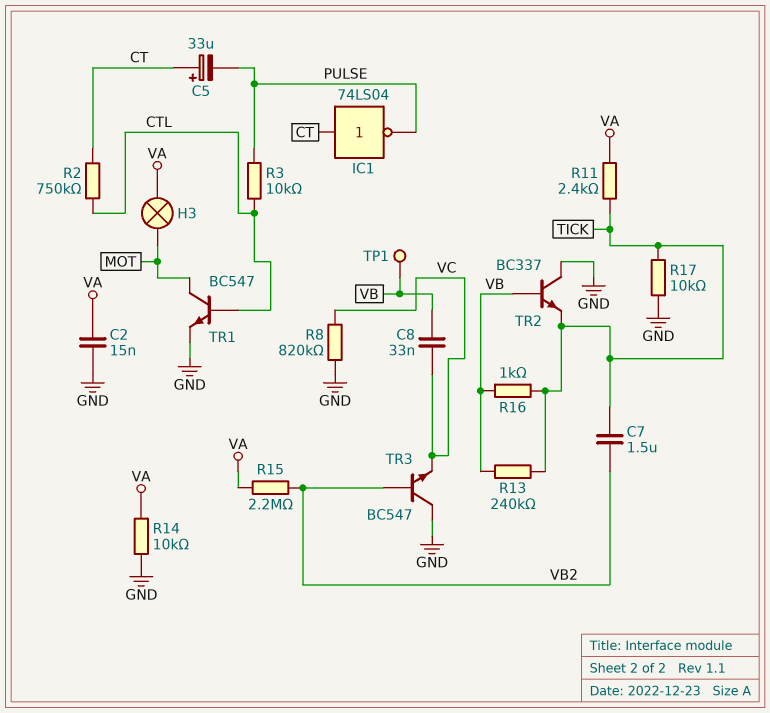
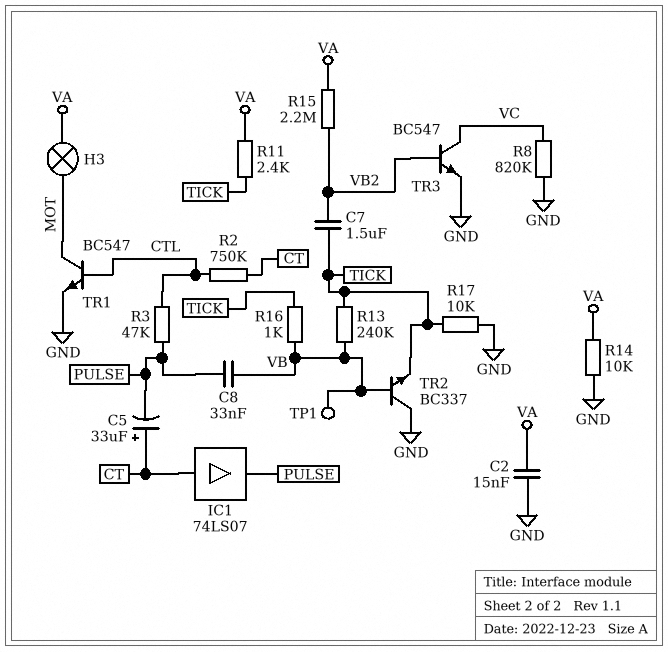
C8: 33nF (VB, VC) -> 33nF (PULSE, VB)
IC1: NOT 74LS04 (in CT, out PULSE) -> buffer 74LS07 (in CT, out PULSE)
R3: 10k (CTL, PULSE) -> 47k (CTL, PULSE)
TR3: NPN BC547 (B VB2, C GND, E VC) -> NPN BC547 (B VB2, C VC, E GND)

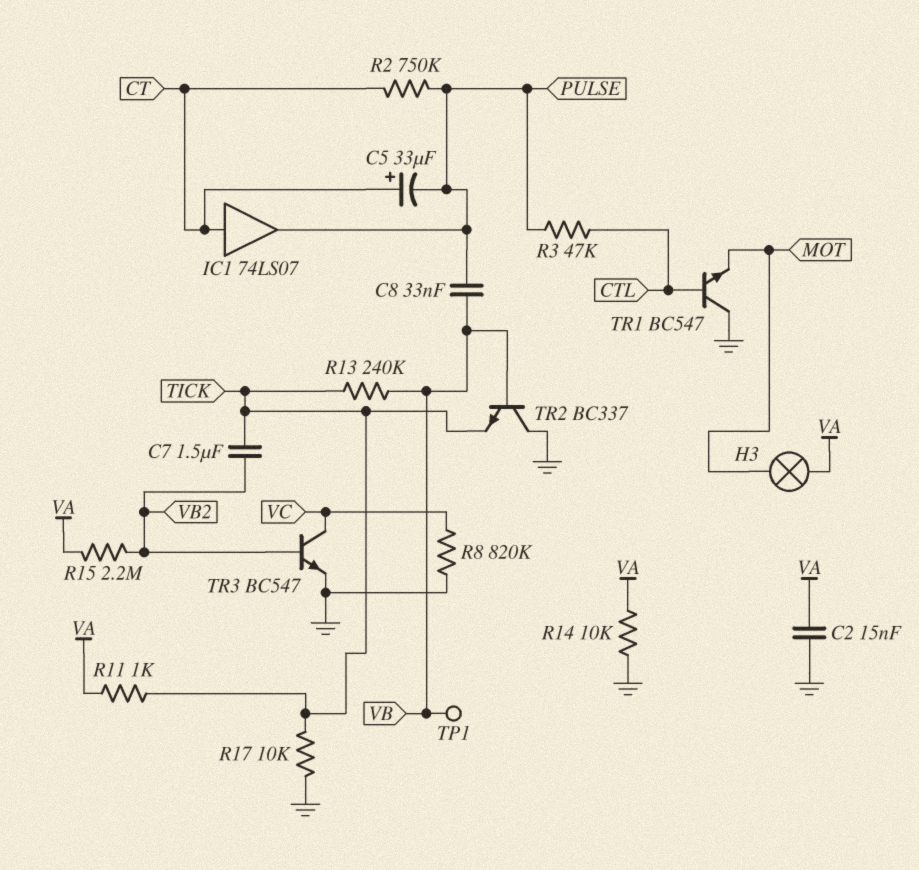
R2: 750k (CT, CTL) -> 750k (CT, PULSE)
R11: 2.4k (TICK, VA) -> 1k (TICK, VA)
R16: 1k (TICK, VB) -> none
TR1: NPN BC547 (B CTL, C MOT, E GND) -> NPN BC547 (B CTL, C GND, E MOT)

